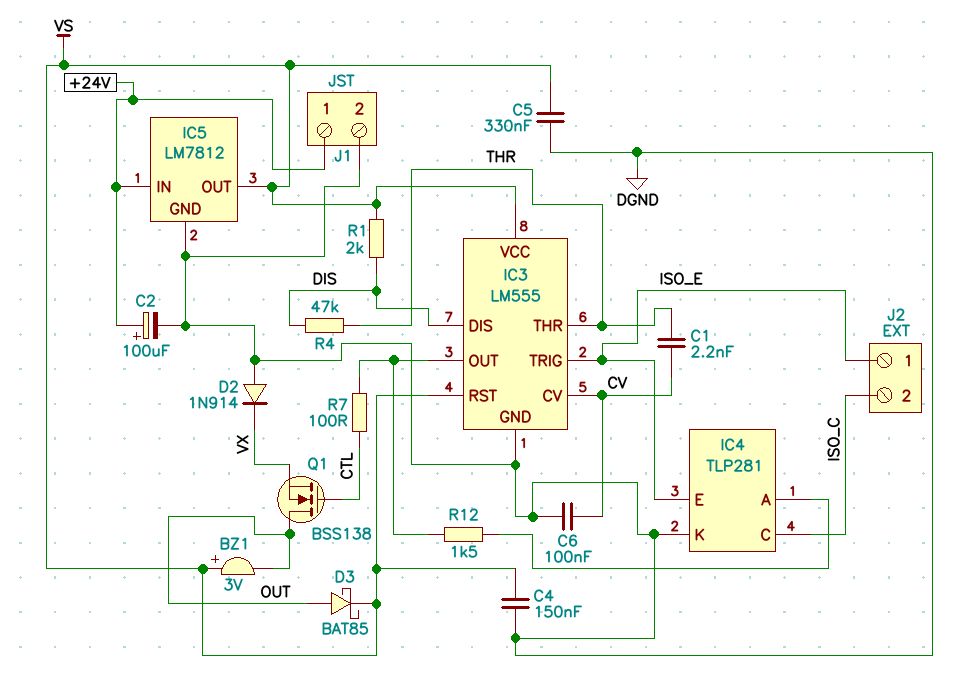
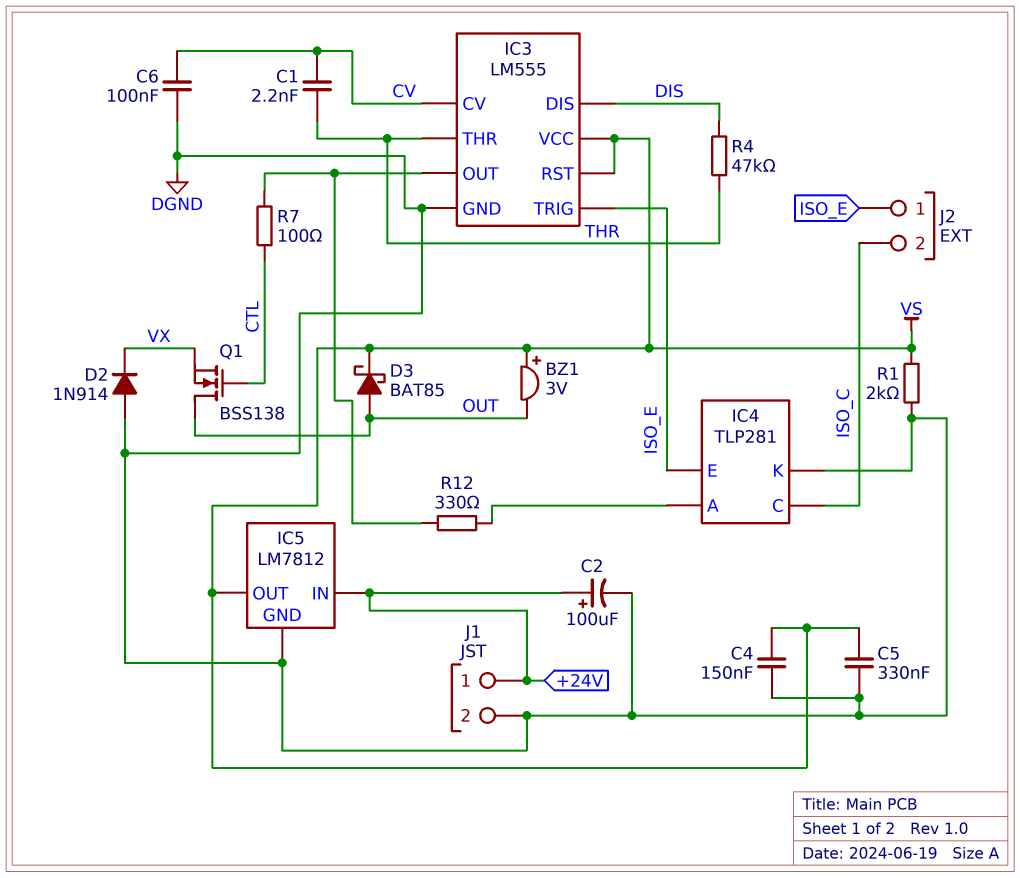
R1: 2k (DIS, VS) -> 2k (DGND, VS)
R12: 1.5k (IC3/OUT, IC4/A) -> 330 (IC3/OUT, IC4/A)

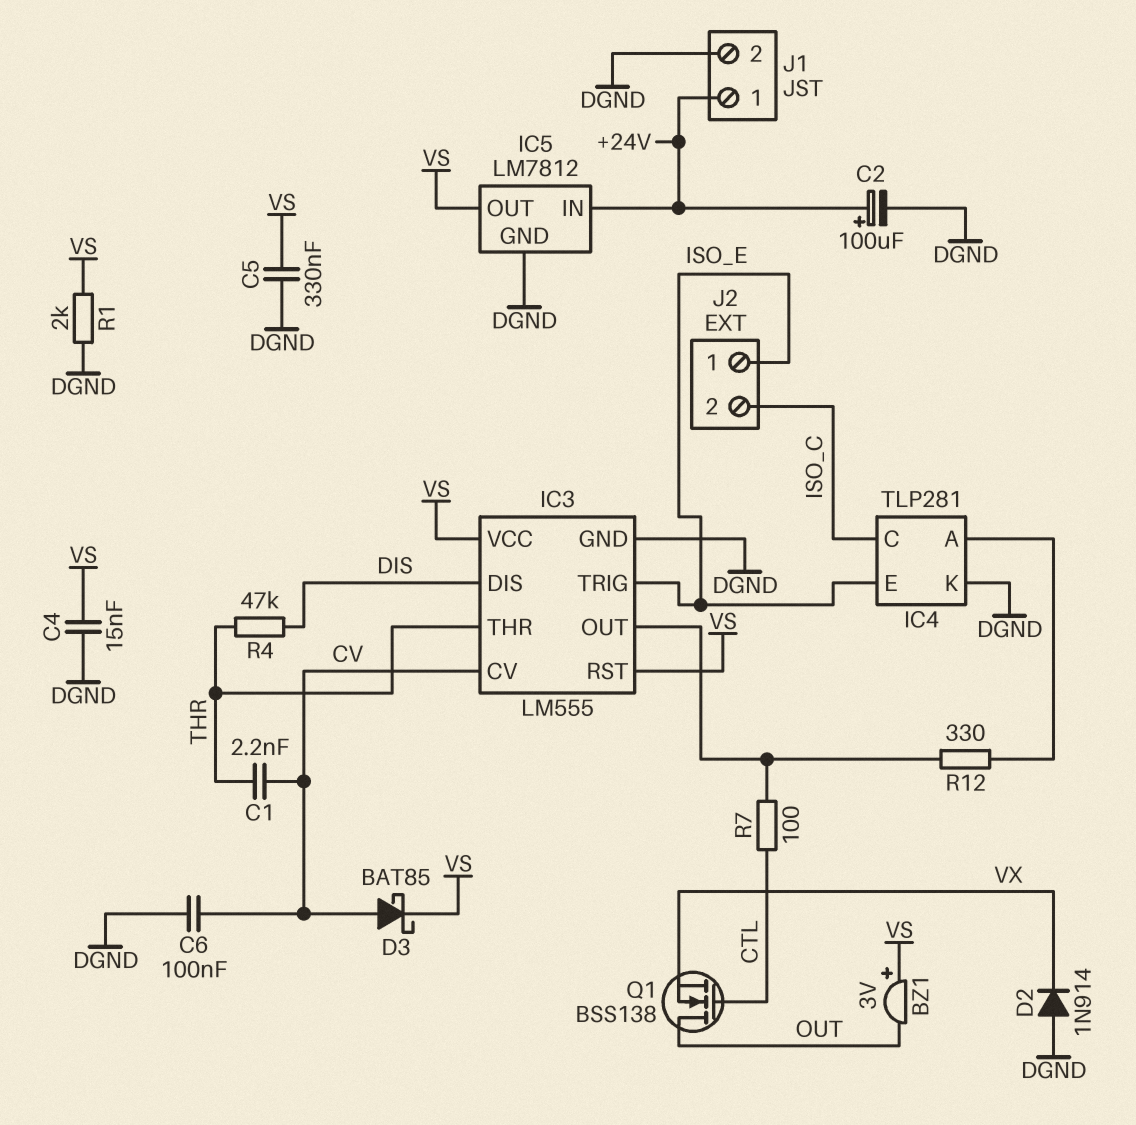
C4: 150nF (DGND, VS) -> 15nF (DGND, VS)
D3: schottky BAT85 (A OUT, K VS) -> schottky BAT85 (A CV, K VS)

